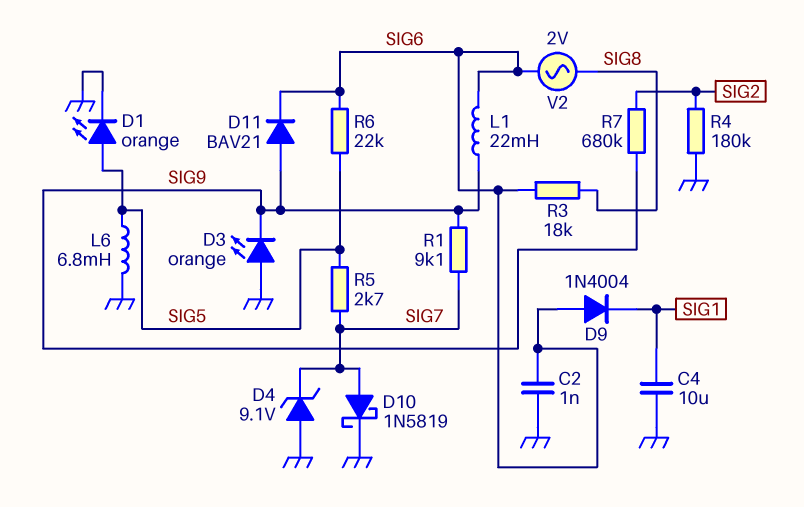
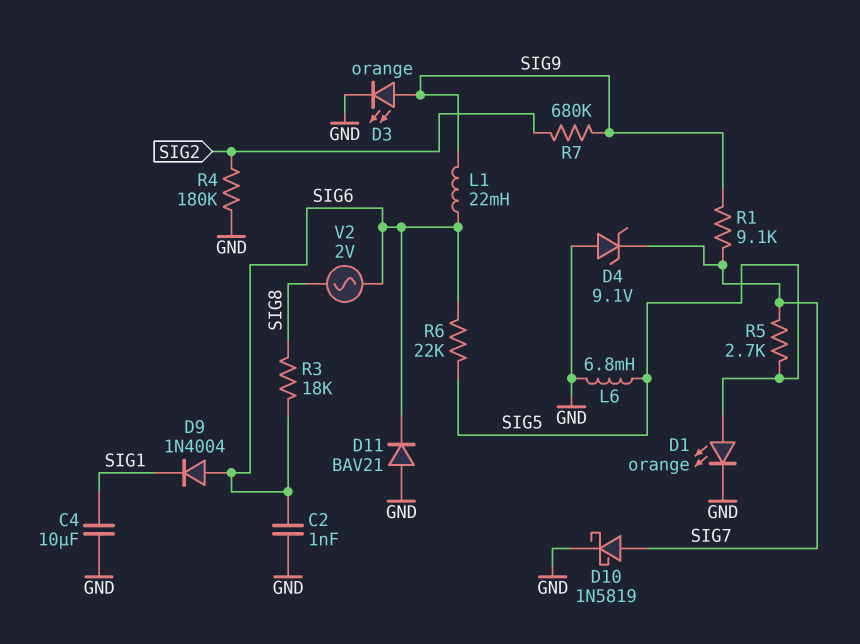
D3: LED orange (A GND, K SIG9) -> LED orange (A SIG9, K GND)
D11: diode BAV21 (A SIG9, K SIG6) -> diode BAV21 (A GND, K SIG6)

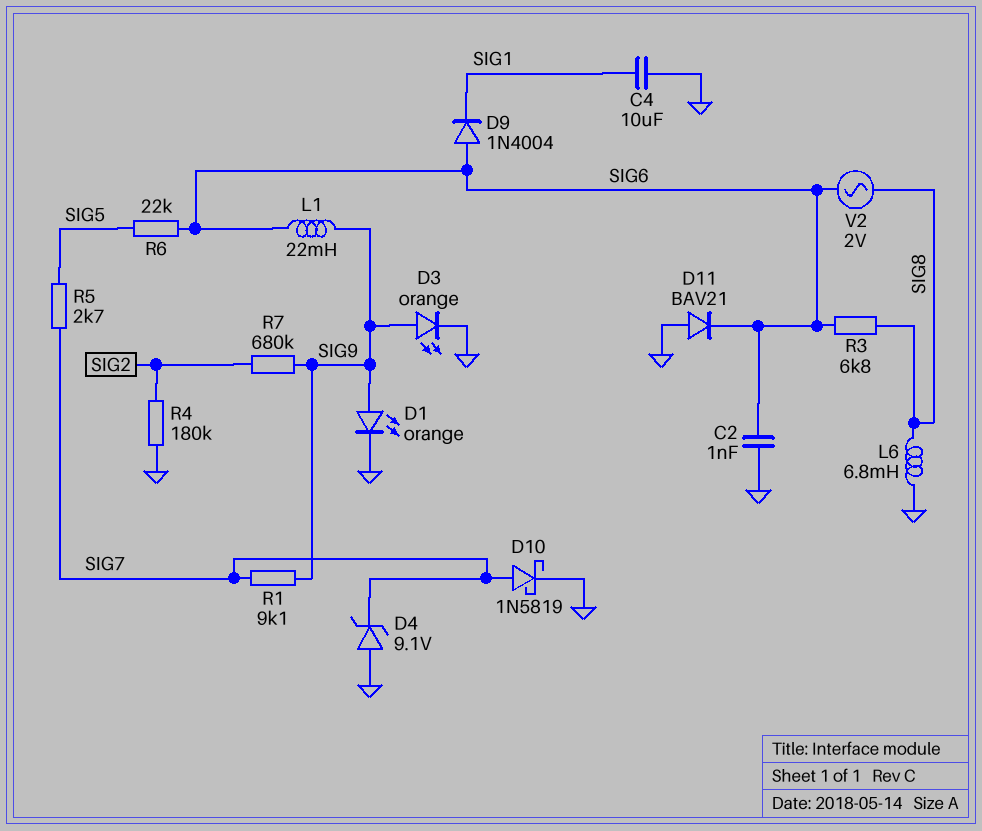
D1: LED orange (A SIG5, K GND) -> LED orange (A SIG9, K GND)
L6: 6.8mH (GND, SIG5) -> 6.8mH (GND, SIG8)
R3: 18k (SIG6, SIG8) -> 6.8k (SIG6, SIG8)

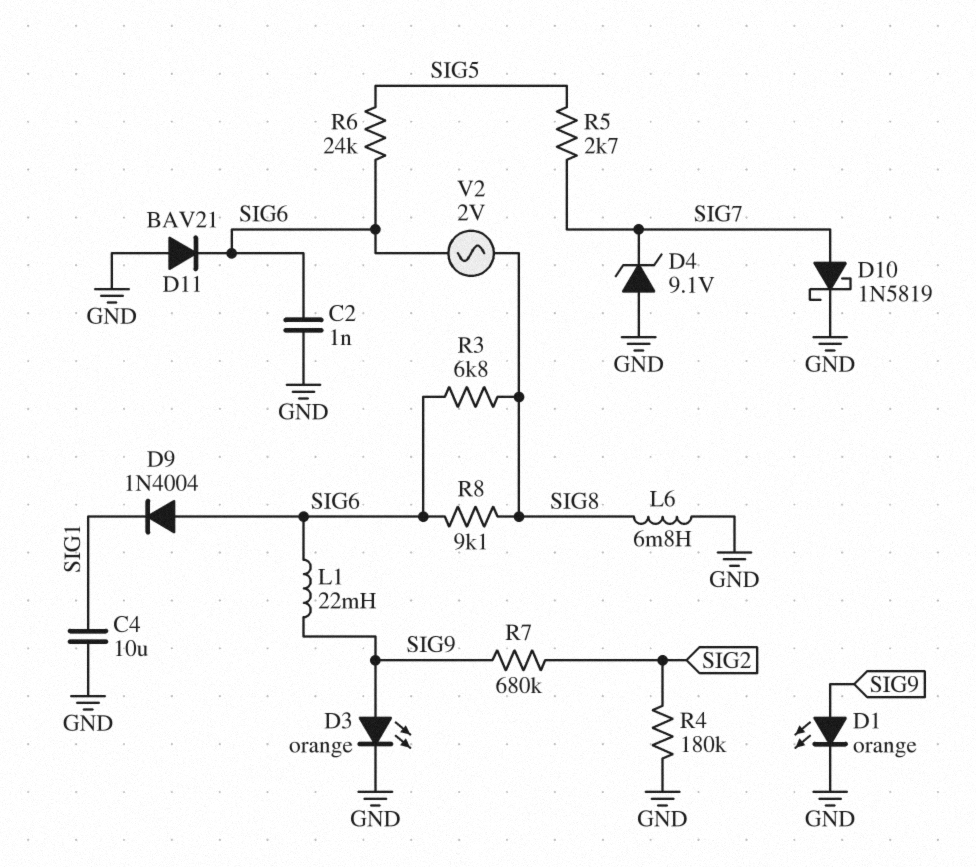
R1: 9.1k (SIG7, SIG9) -> none
R6: 22k (SIG5, SIG6) -> 24k (SIG5, SIG6)
R8: none -> 9.1k (SIG6, SIG8)

